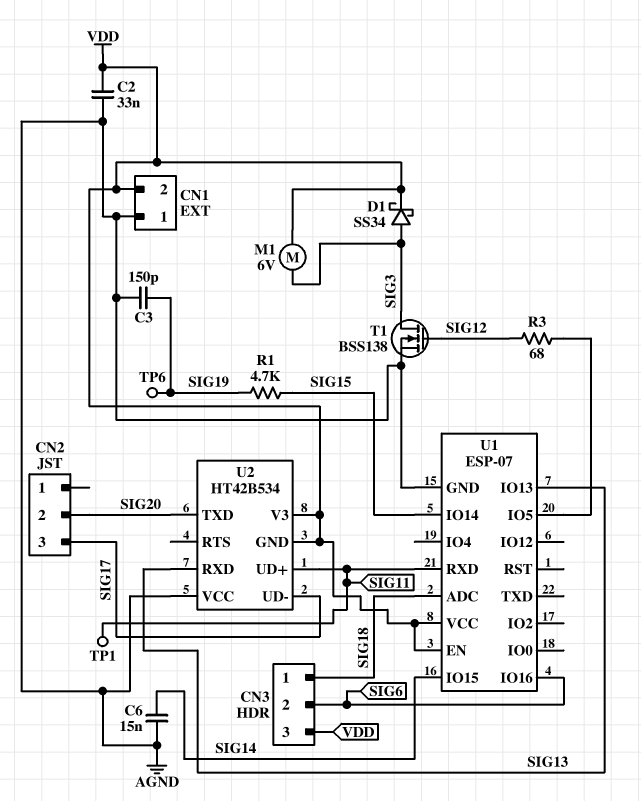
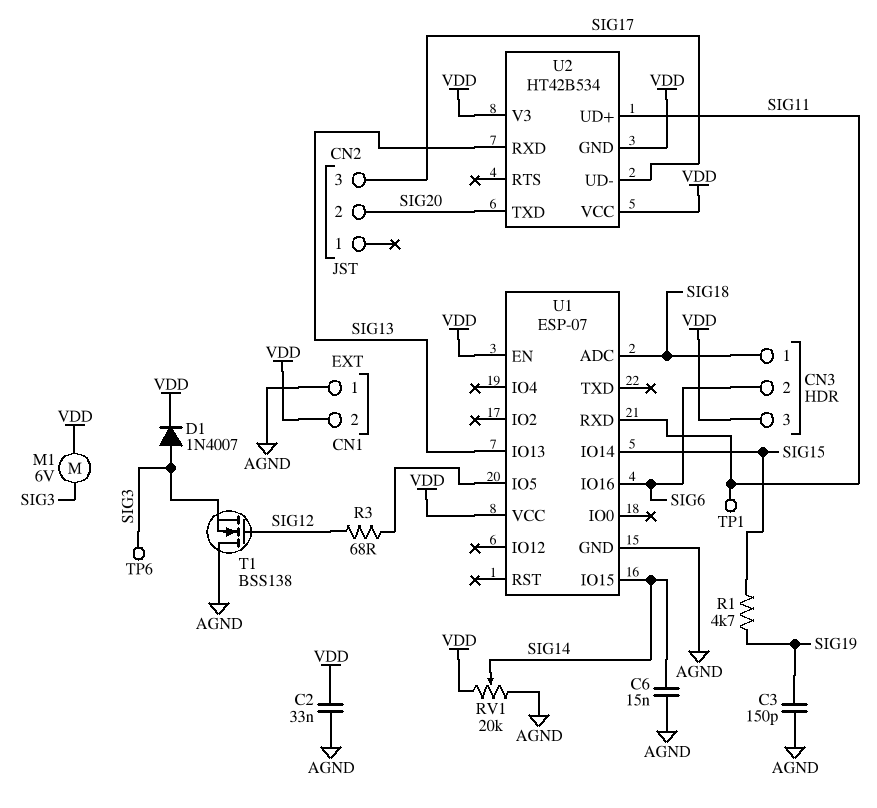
D1: schottky SS34 (A SIG3, K VDD) -> diode 1N4007 (A SIG3, K VDD)
RV1: none -> 20k (AGND, VDD, wiper SIG14)
T1: NMOS BSS138 (G SIG12, D SIG3, S AGND) -> NMOS BSS138 (G SIG12, D AGND, S SIG3)
TP6: test point (SIG19) -> test point (SIG3)
U2 pin VCC: AGND -> VDD

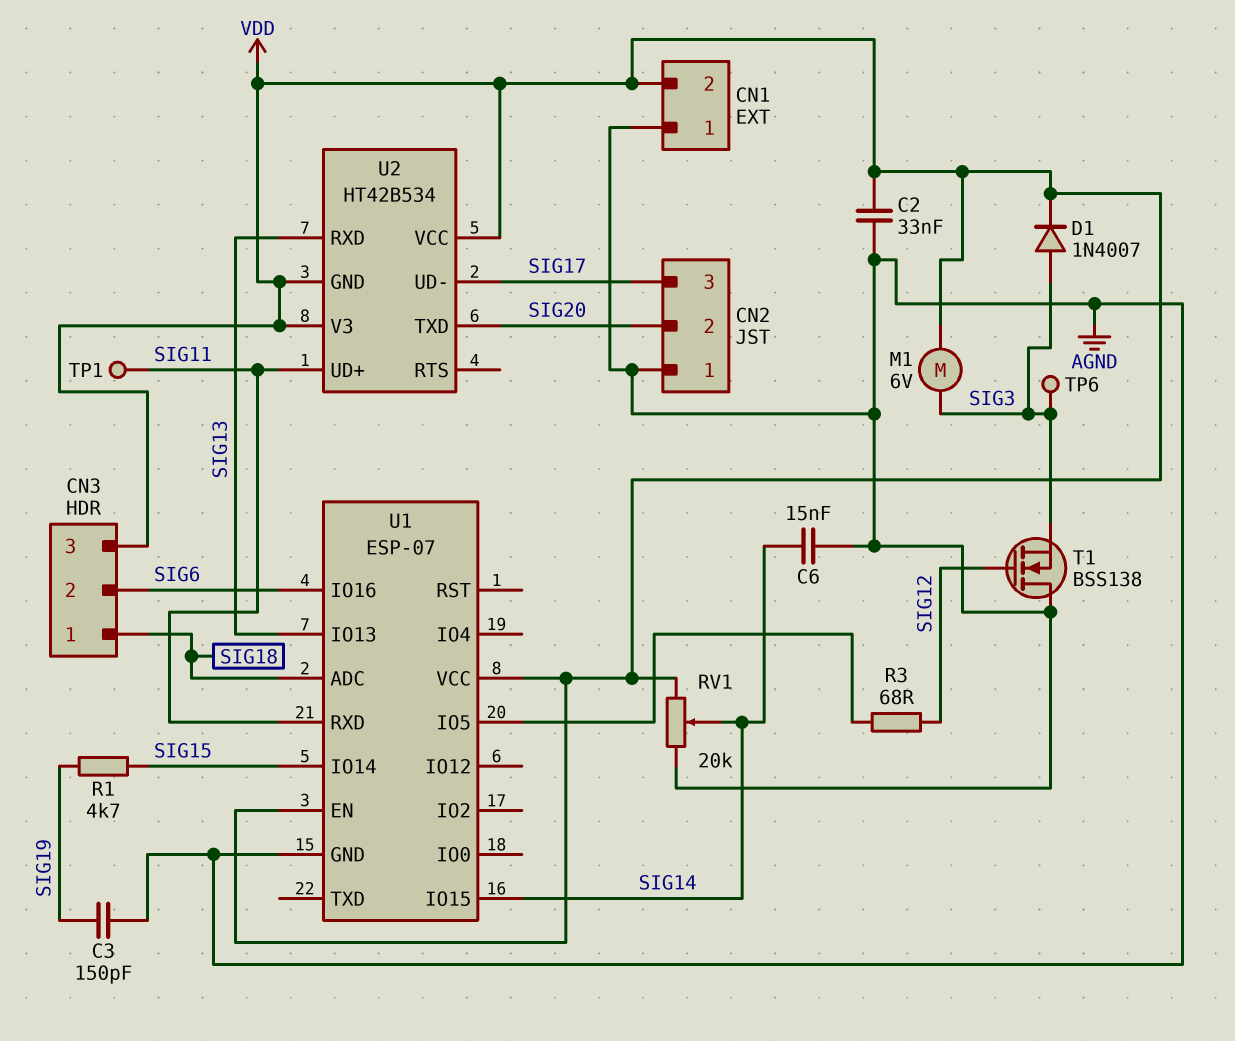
CN2 pin 1: none -> AGND

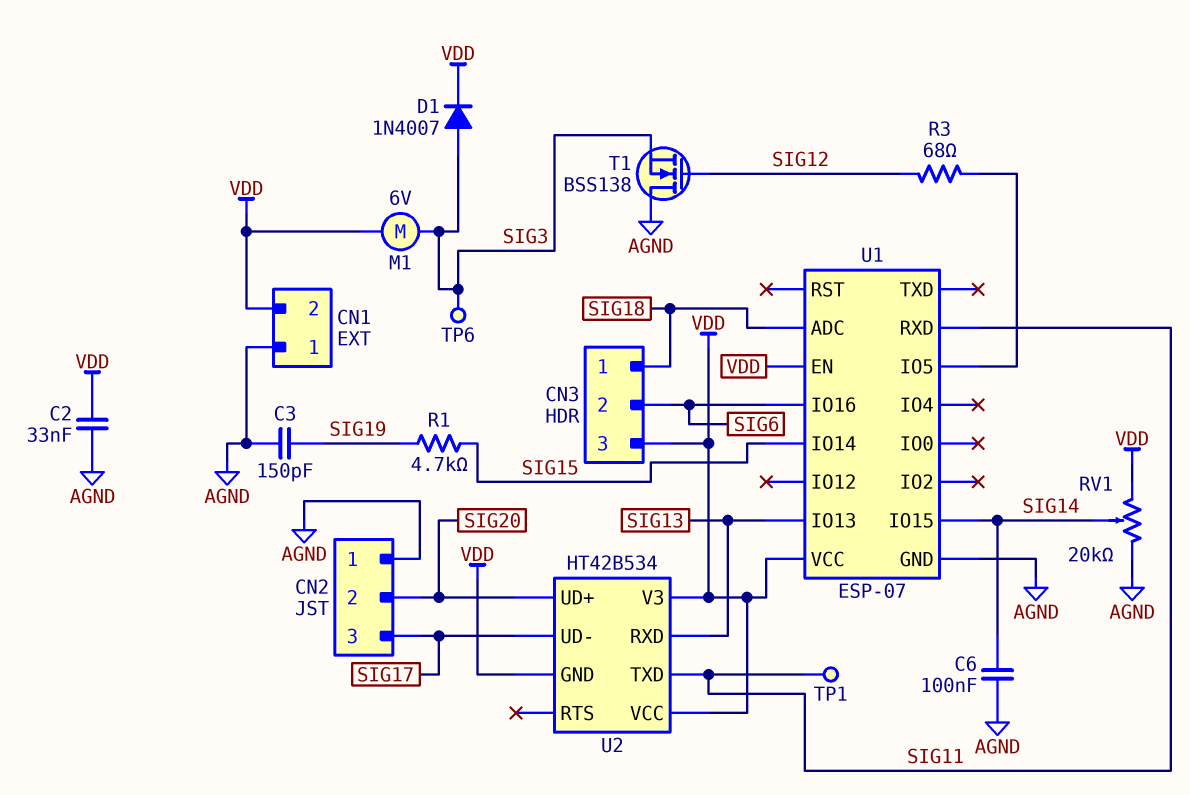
C6: 15nF (AGND, SIG14) -> 100nF (AGND, SIG14)
U2 pin TXD: SIG20 -> SIG11
U2 pin UD+: SIG11 -> SIG20

